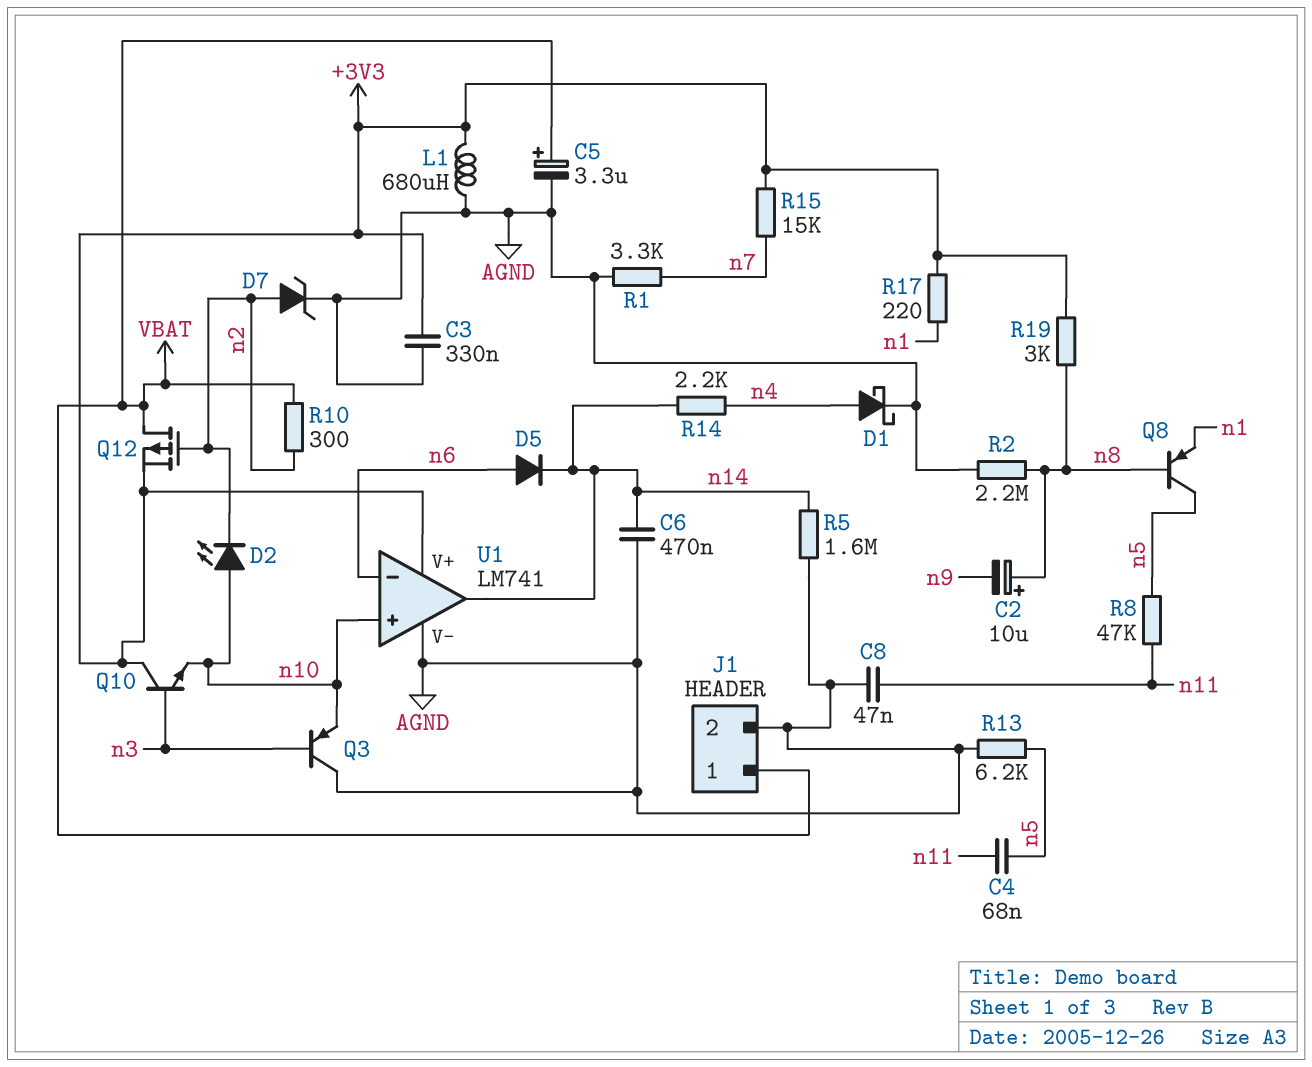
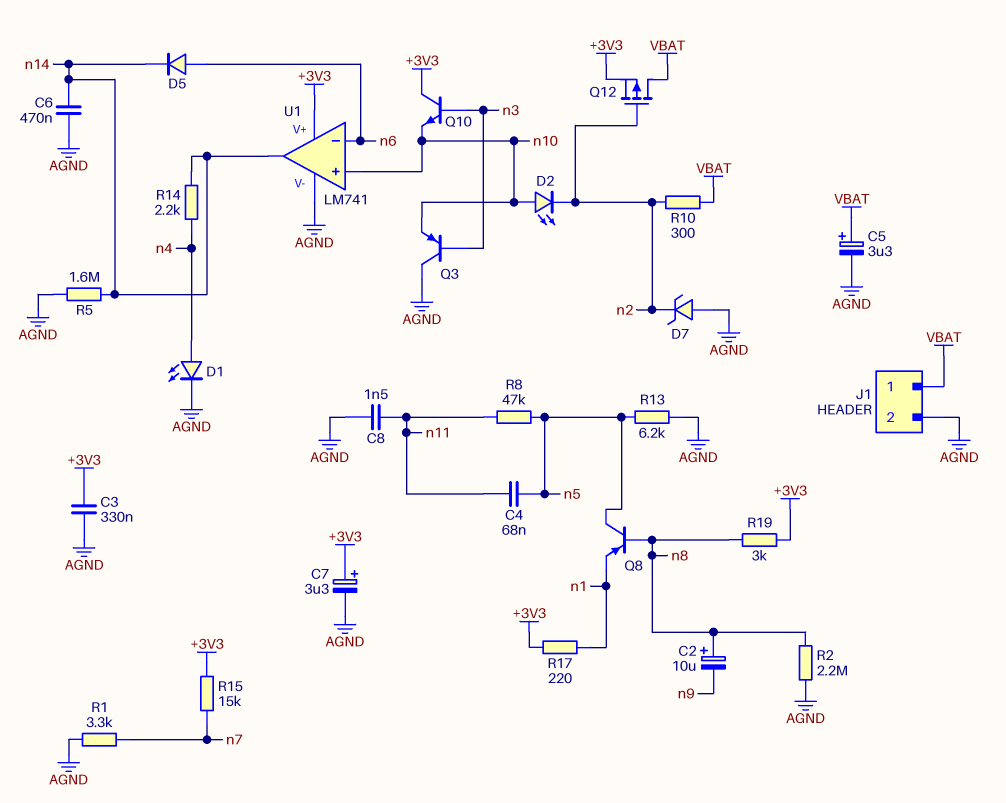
C7: none -> 3.3uF (plus +3V3, minus AGND)
C8: 47nF (AGND, n11) -> 1.5nF (AGND, n11)
D1: schottky (A n4, K AGND) -> LED (A n4, K AGND)
D7: zener (A n2, K AGND) -> zener (A AGND, K n2)
L1: 680uH (+3V3, AGND) -> none

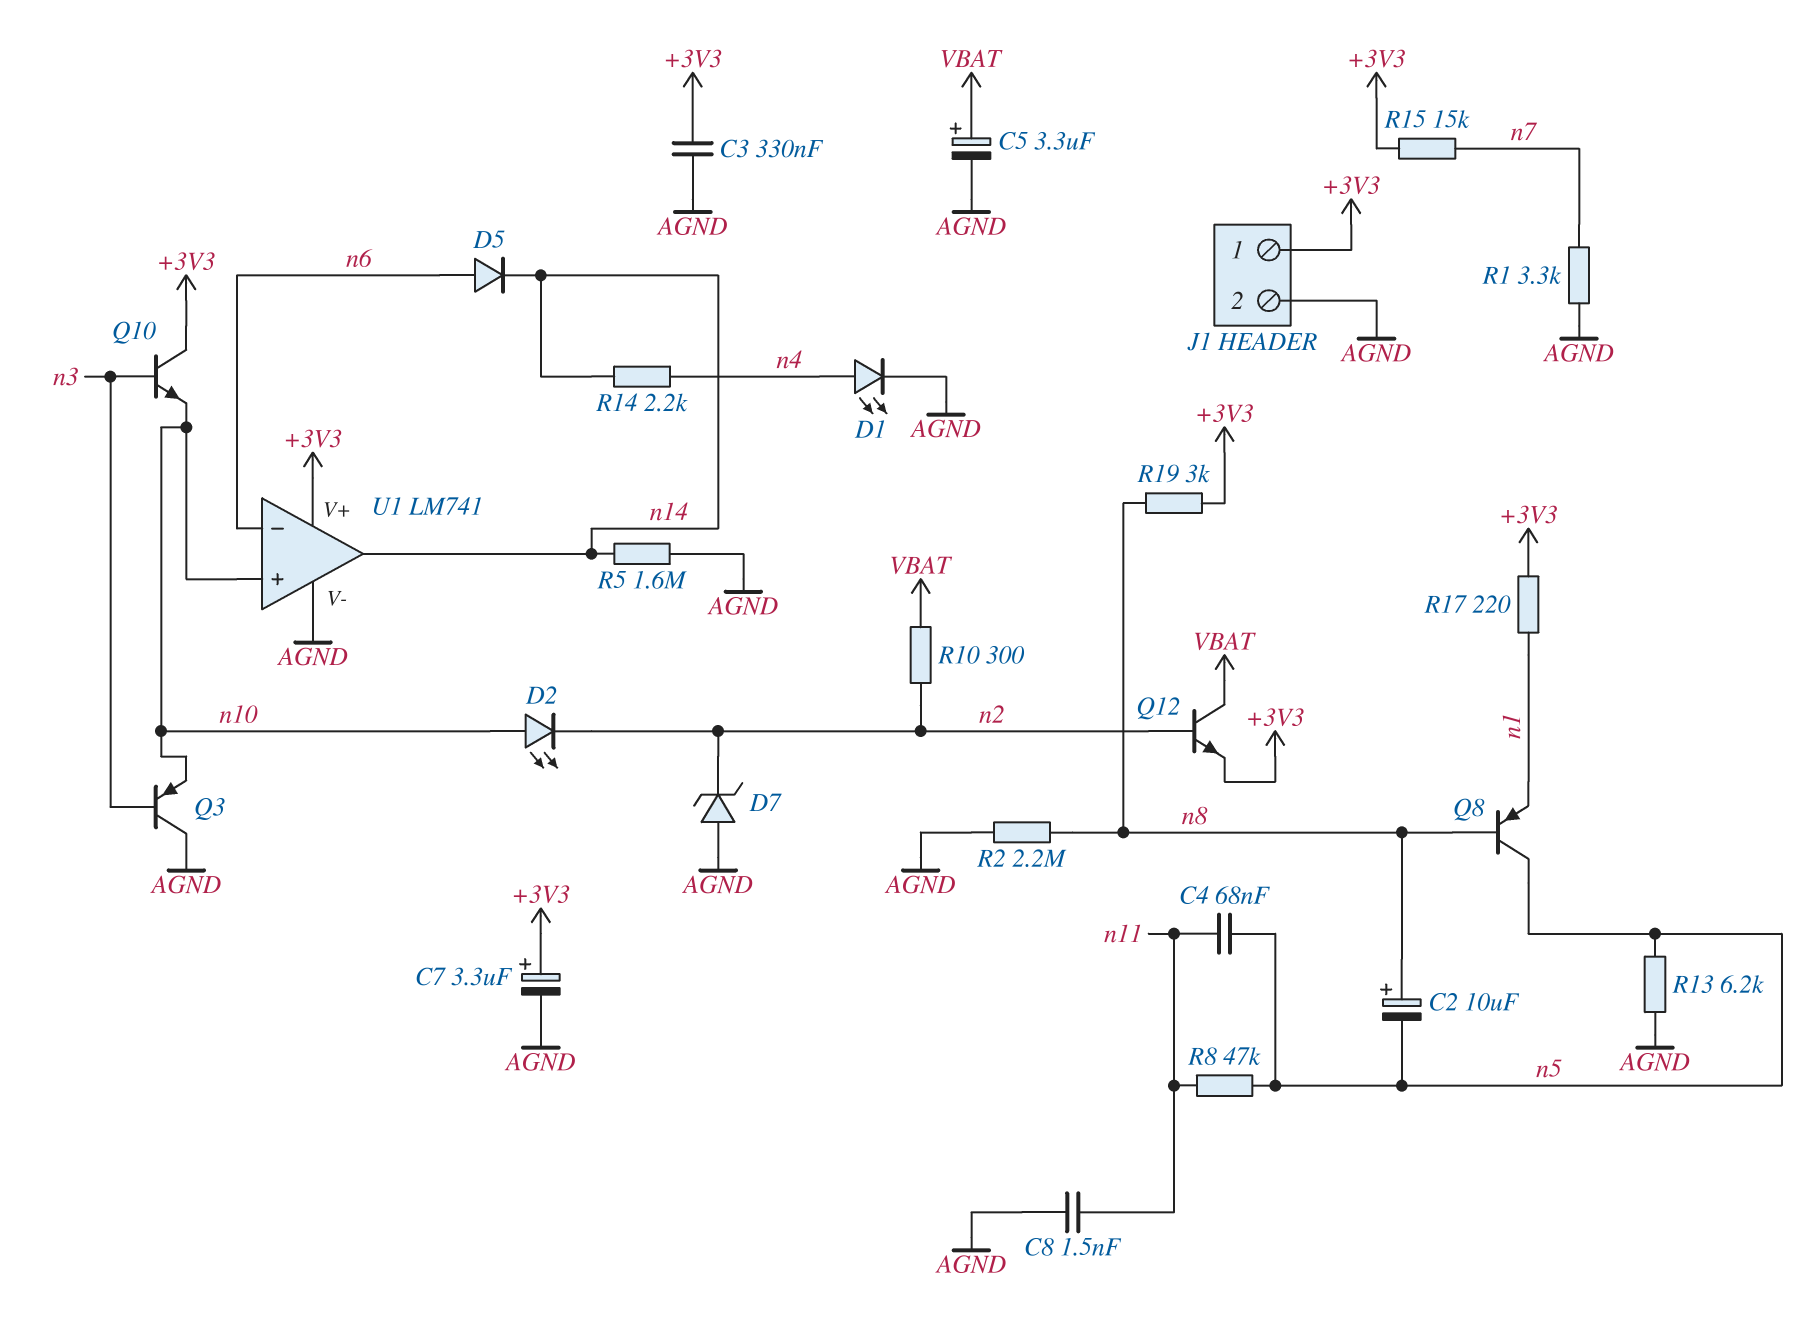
C2: 10uF (plus n8, minus n9) -> 10uF (plus n8, minus n5)
C6: 470nF (AGND, n14) -> none
J1 pin 1: VBAT -> +3V3
Q12: PMOS (G n2, D VBAT, S +3V3) -> NPN (B n2, C VBAT, E +3V3)

